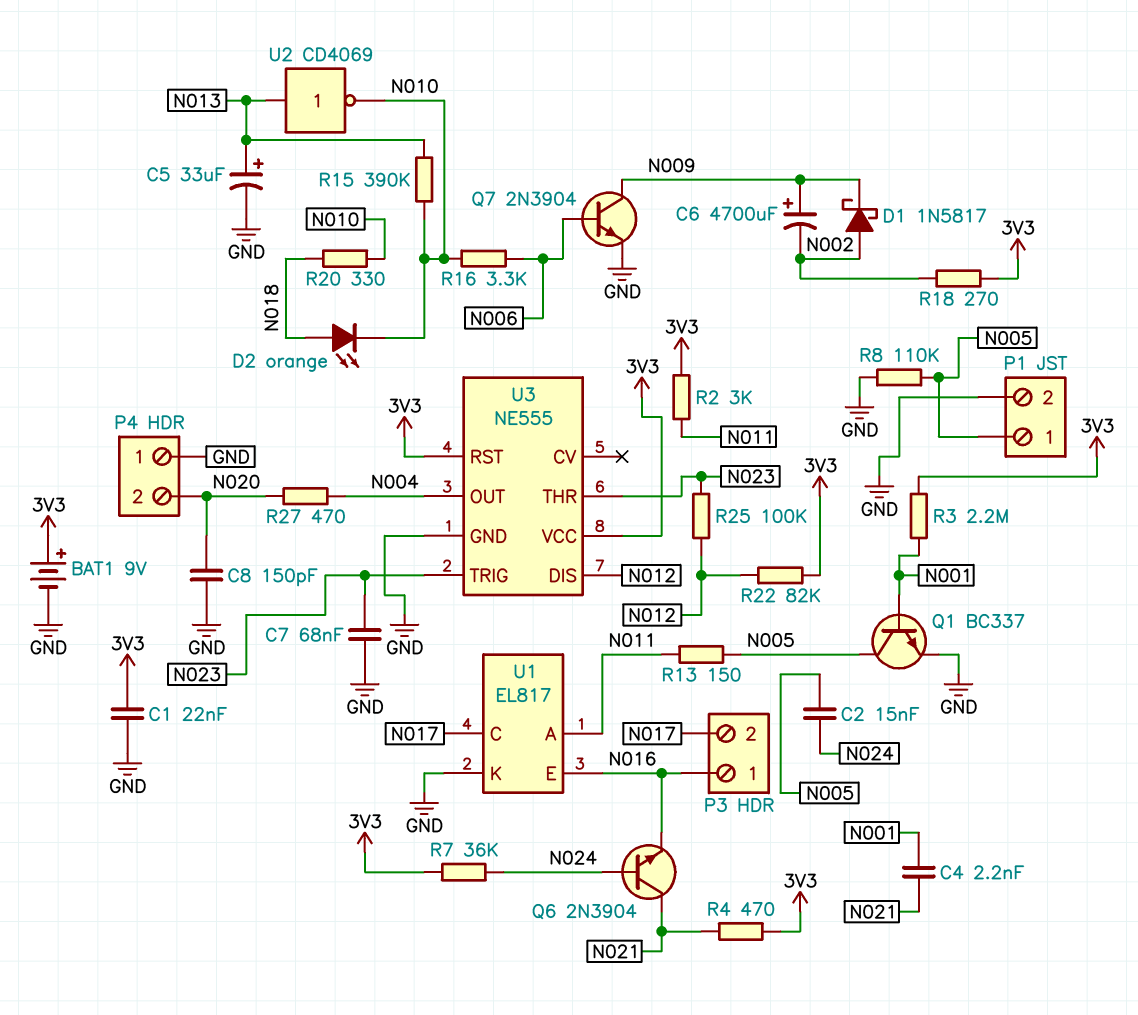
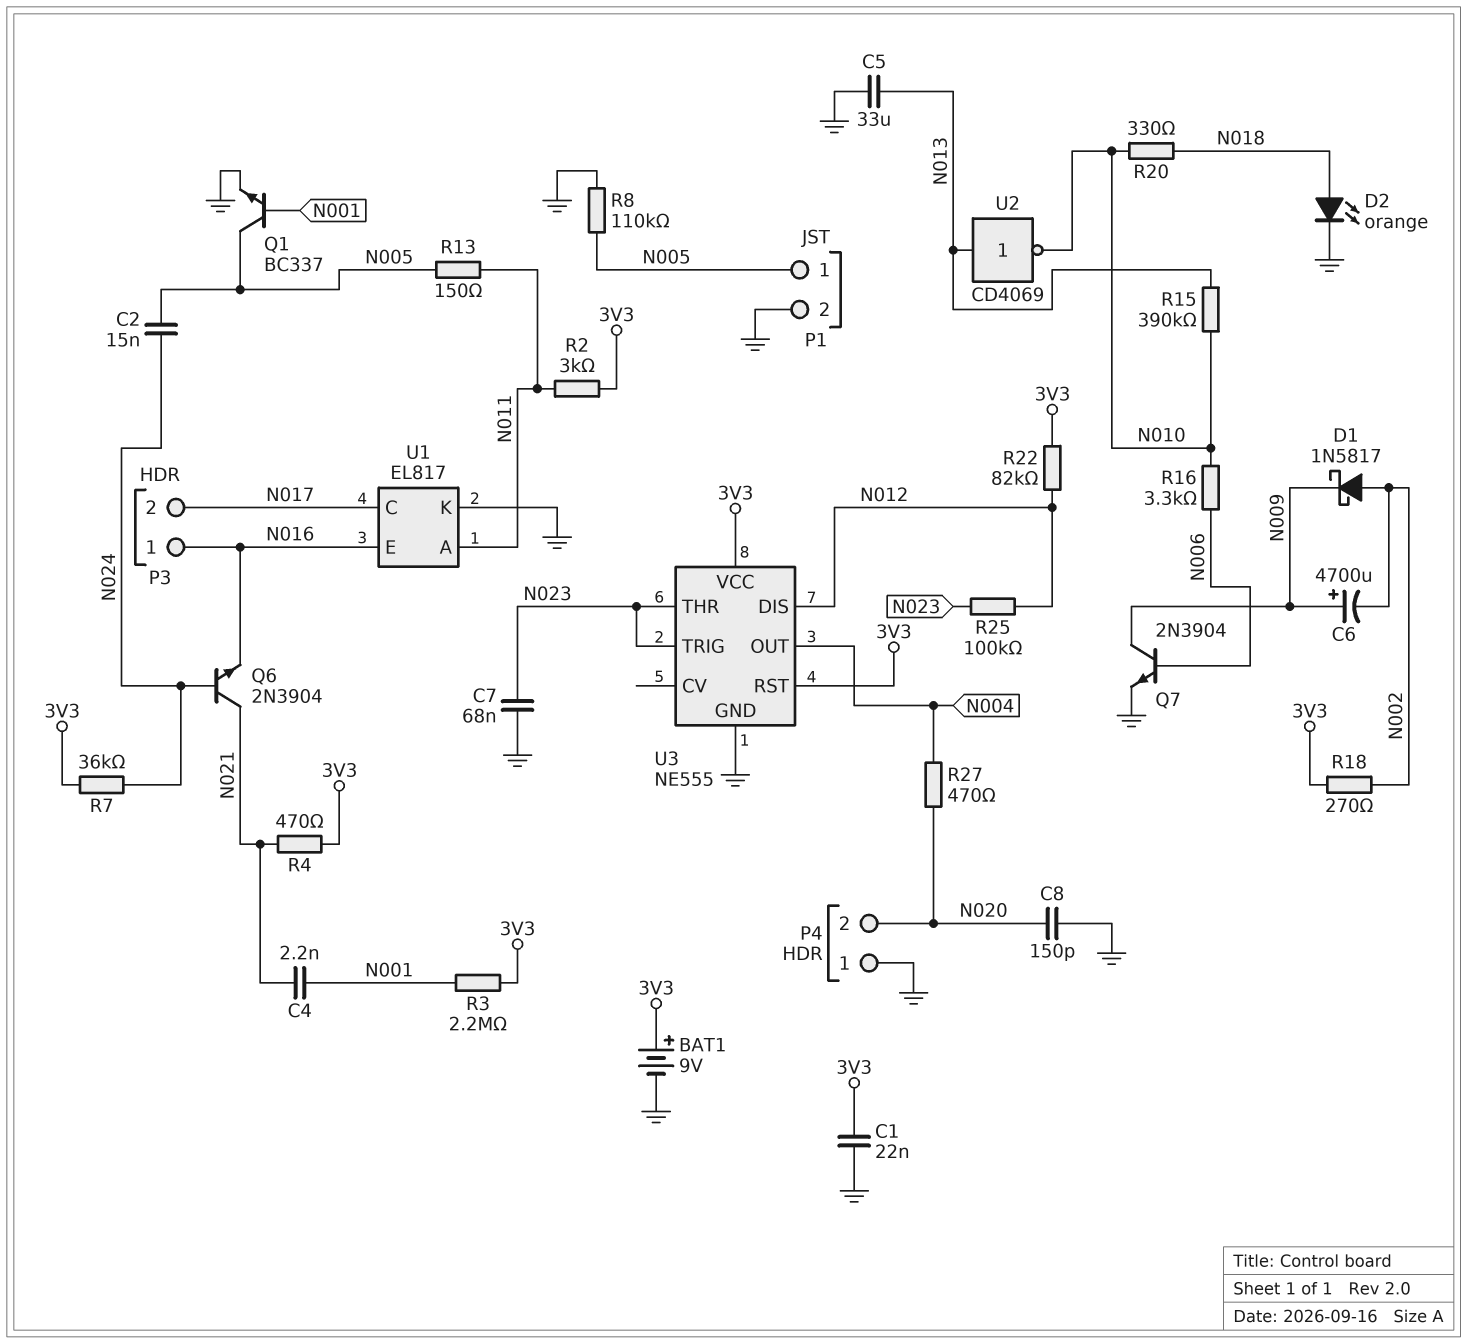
C5: 33uF (plus N013, minus GND) -> 33uF (GND, N013)
D2: LED orange (A N018, K N010) -> LED orange (A N018, K GND)

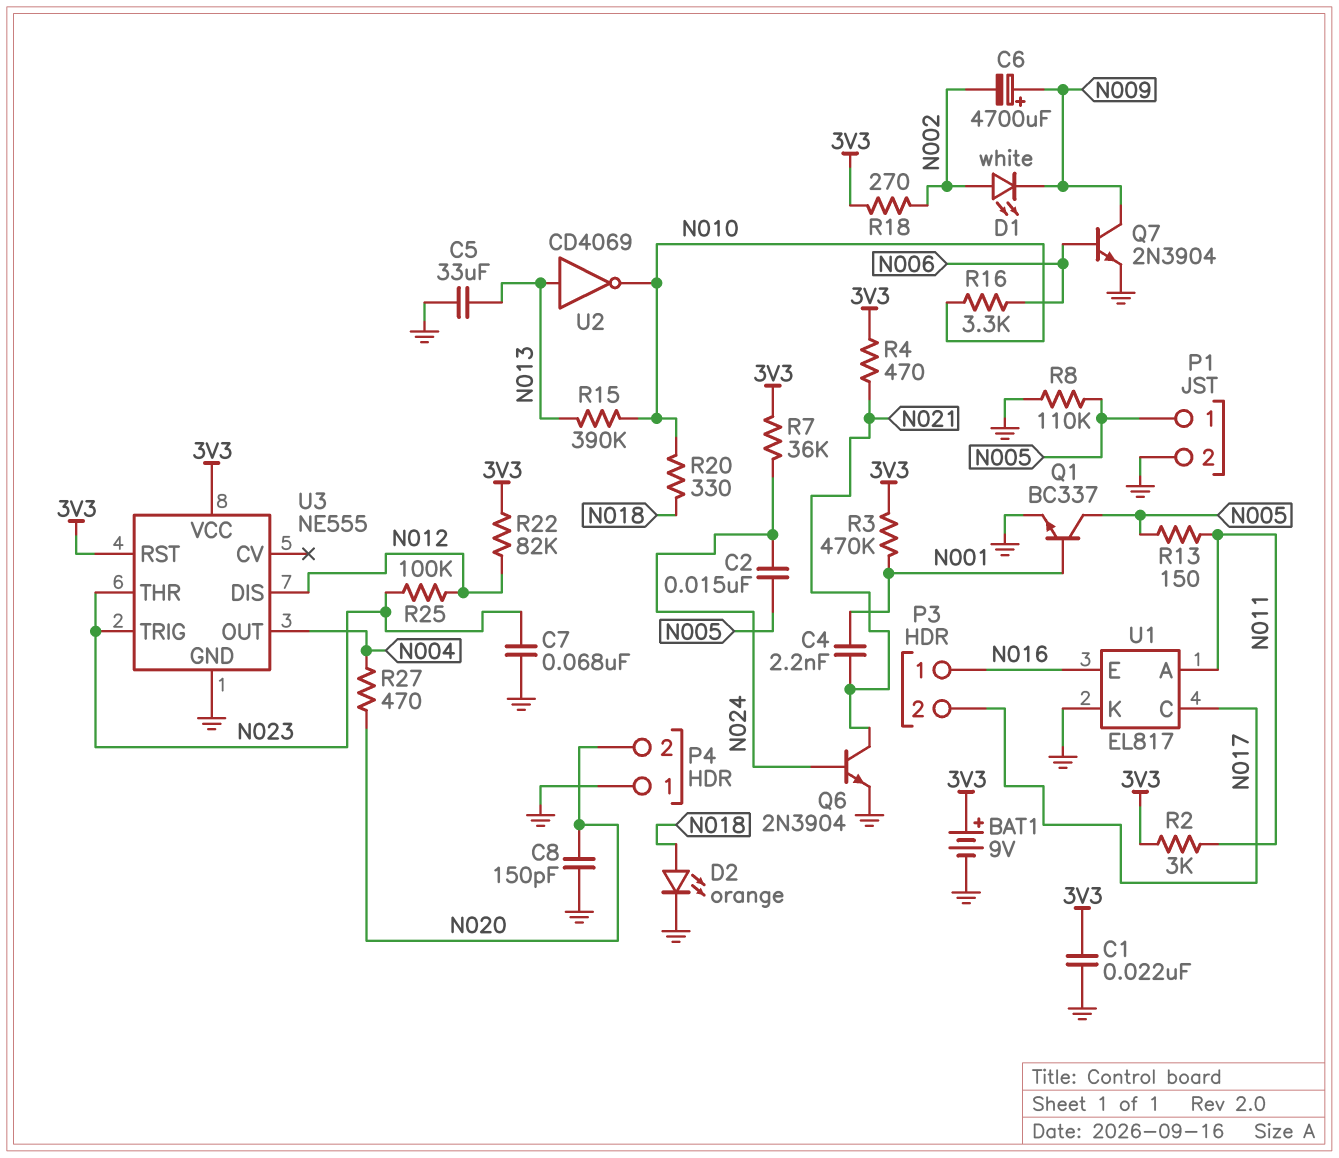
D1: schottky 1N5817 (A N002, K N009) -> LED white (A N002, K N009)
Q6: NPN 2N3904 (B N024, C N021, E N016) -> NPN 2N3904 (B N024, C N021, E GND)
R3: 2.2M (3V3, N001) -> 470k (3V3, N001)

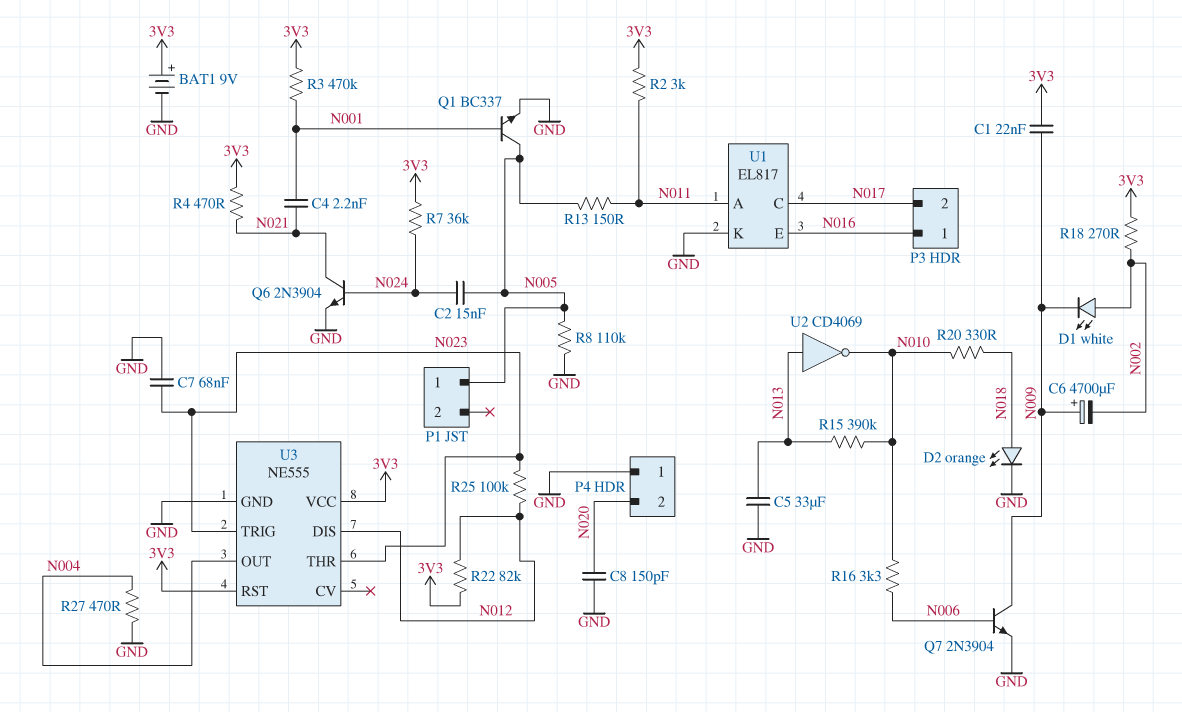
C1: 22nF (3V3, GND) -> 22nF (3V3, N009)
P1 pin 2: GND -> none
R27: 470 (N004, N020) -> 470 (GND, N004)

